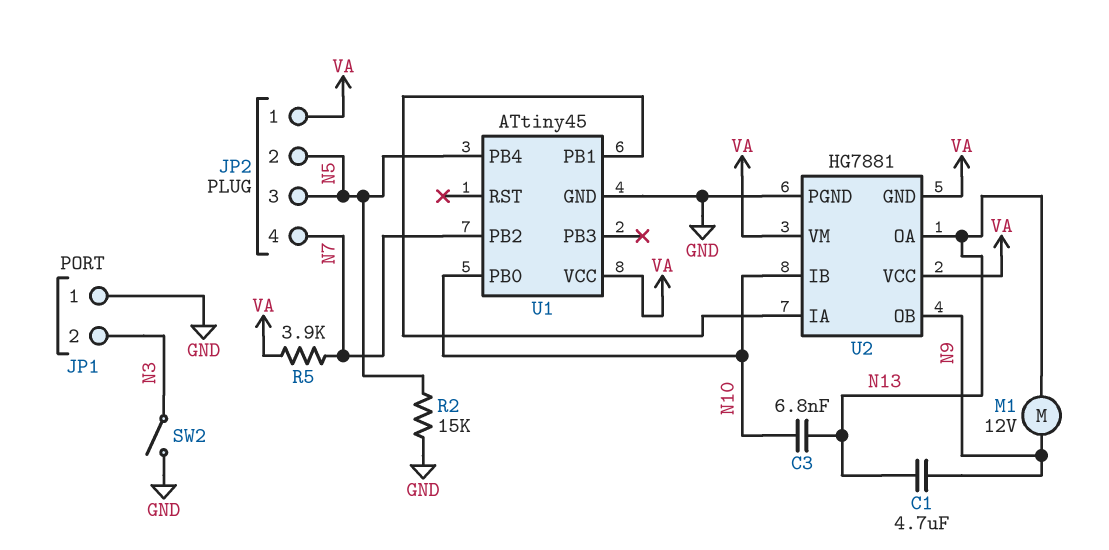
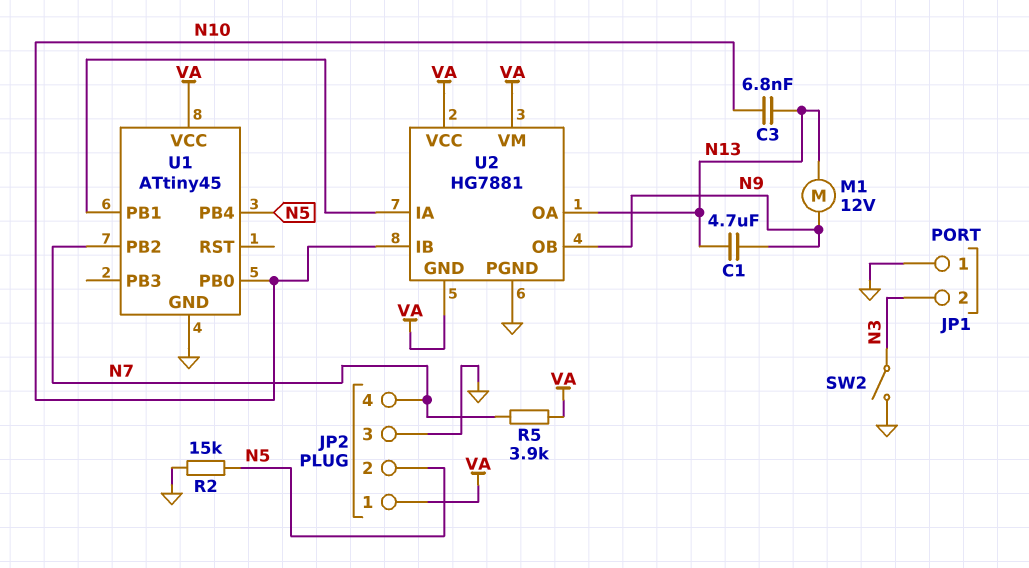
JP2 pin 3: N5 -> GND

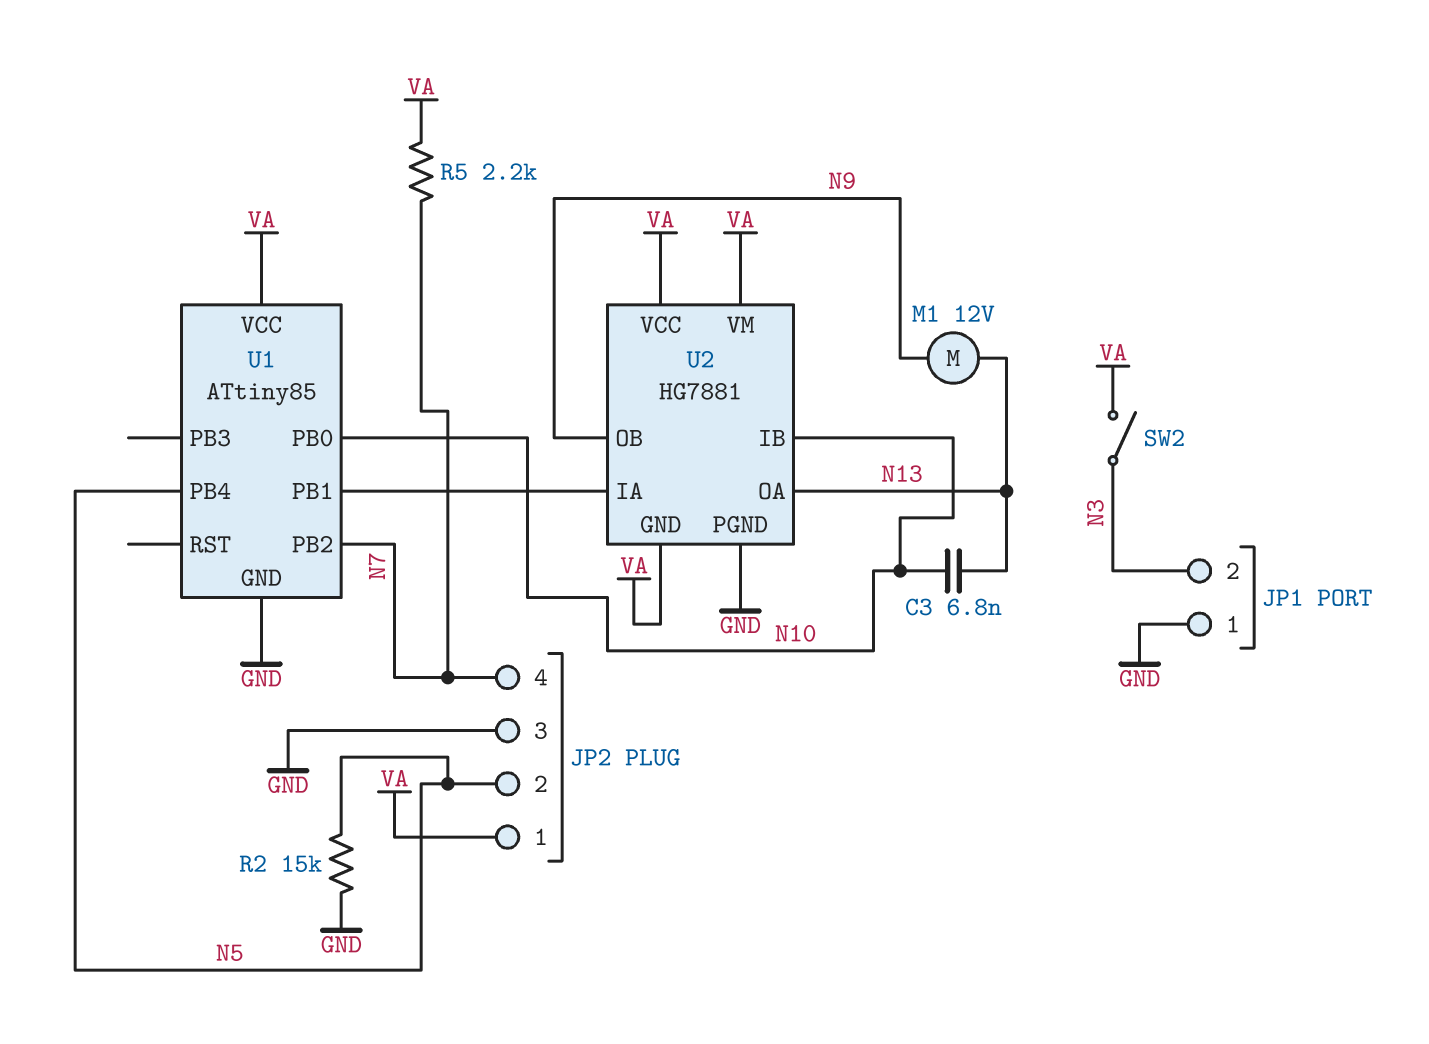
C1: 4.7uF (N9, N13) -> none
R5: 3.9k (N7, VA) -> 2.2k (N7, VA)
SW2: switch (GND, N3) -> switch (N3, VA)
U1: ATtiny45 -> ATtiny85

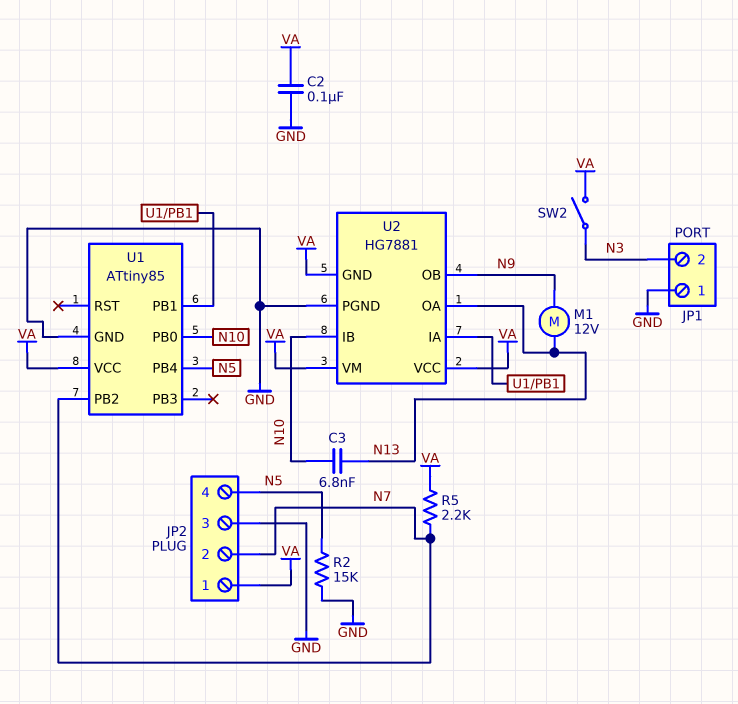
C2: none -> 100nF (GND, VA)
JP2 pin 2: N5 -> N7
JP2 pin 4: N7 -> N5

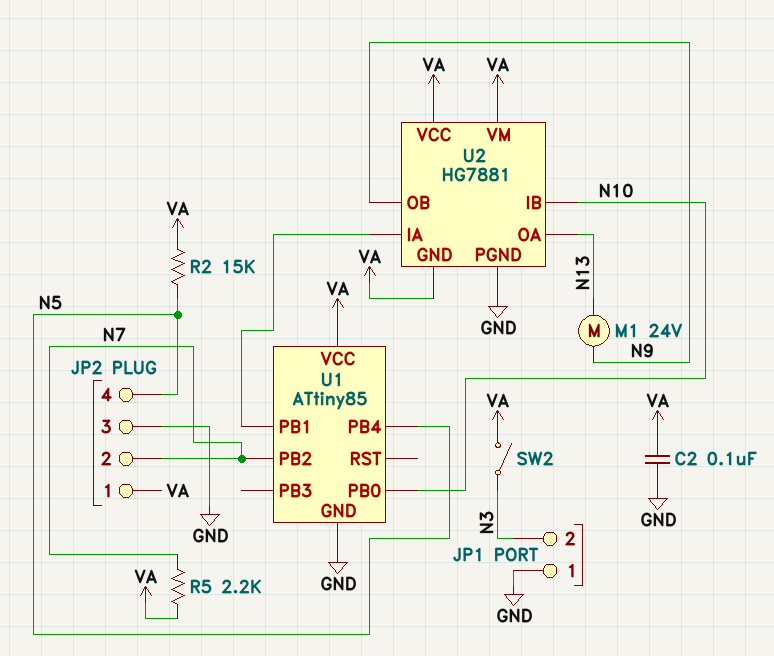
C3: 6.8nF (N10, N13) -> none
M1: motor 12V (N9, N13) -> motor 24V (N9, N13)
R2: 15k (GND, N5) -> 15k (N5, VA)

